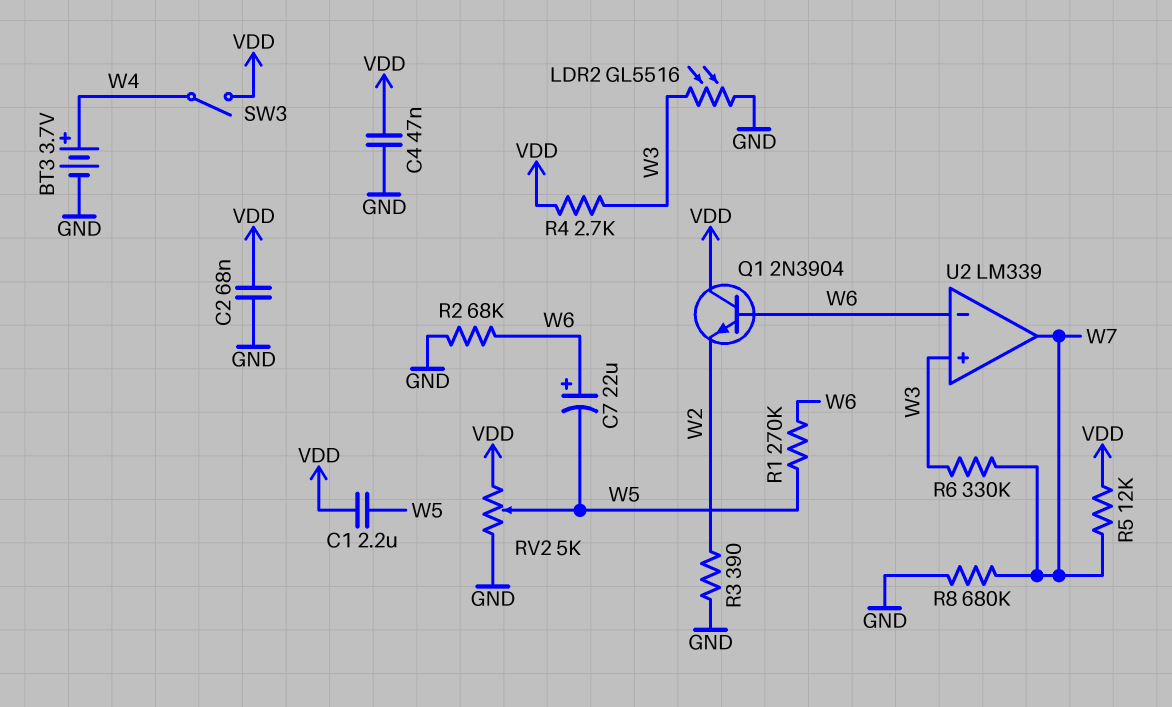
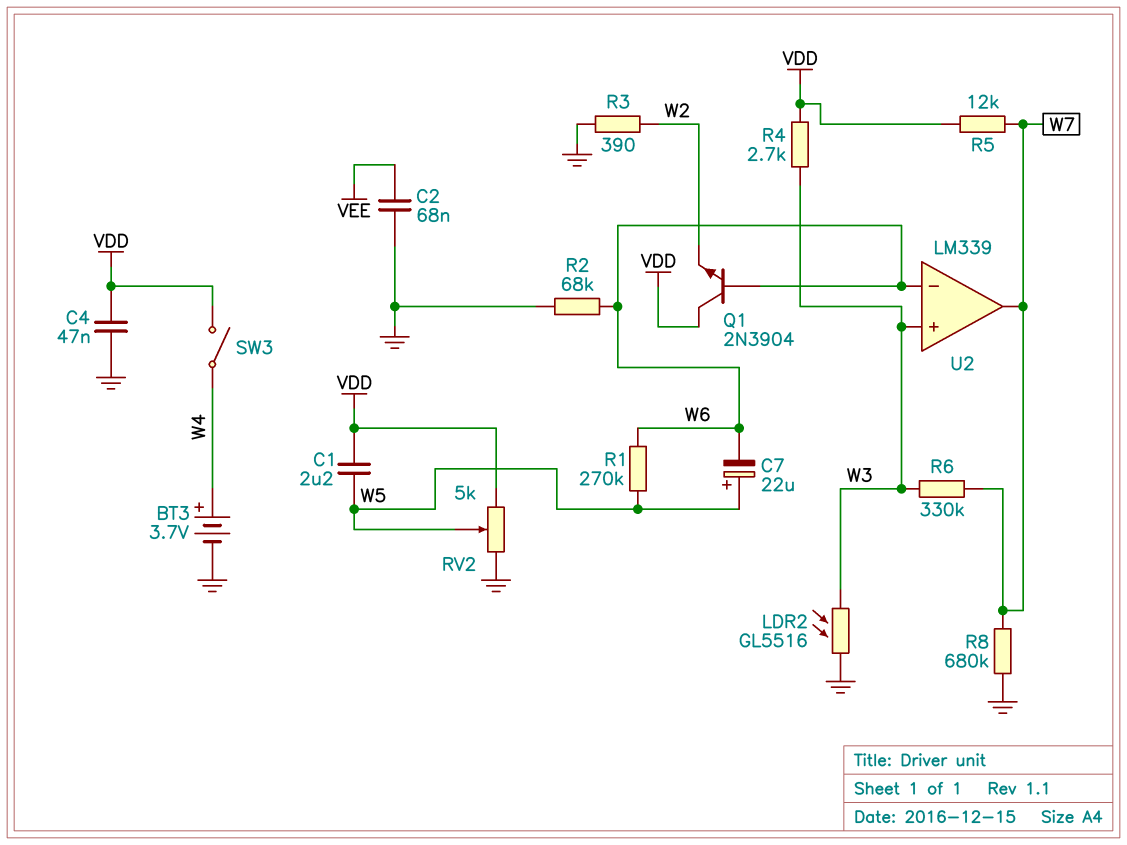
C2: 68nF (GND, VDD) -> 68nF (GND, VEE)
C7: 22uF (plus W6, minus W5) -> 22uF (plus W5, minus W6)

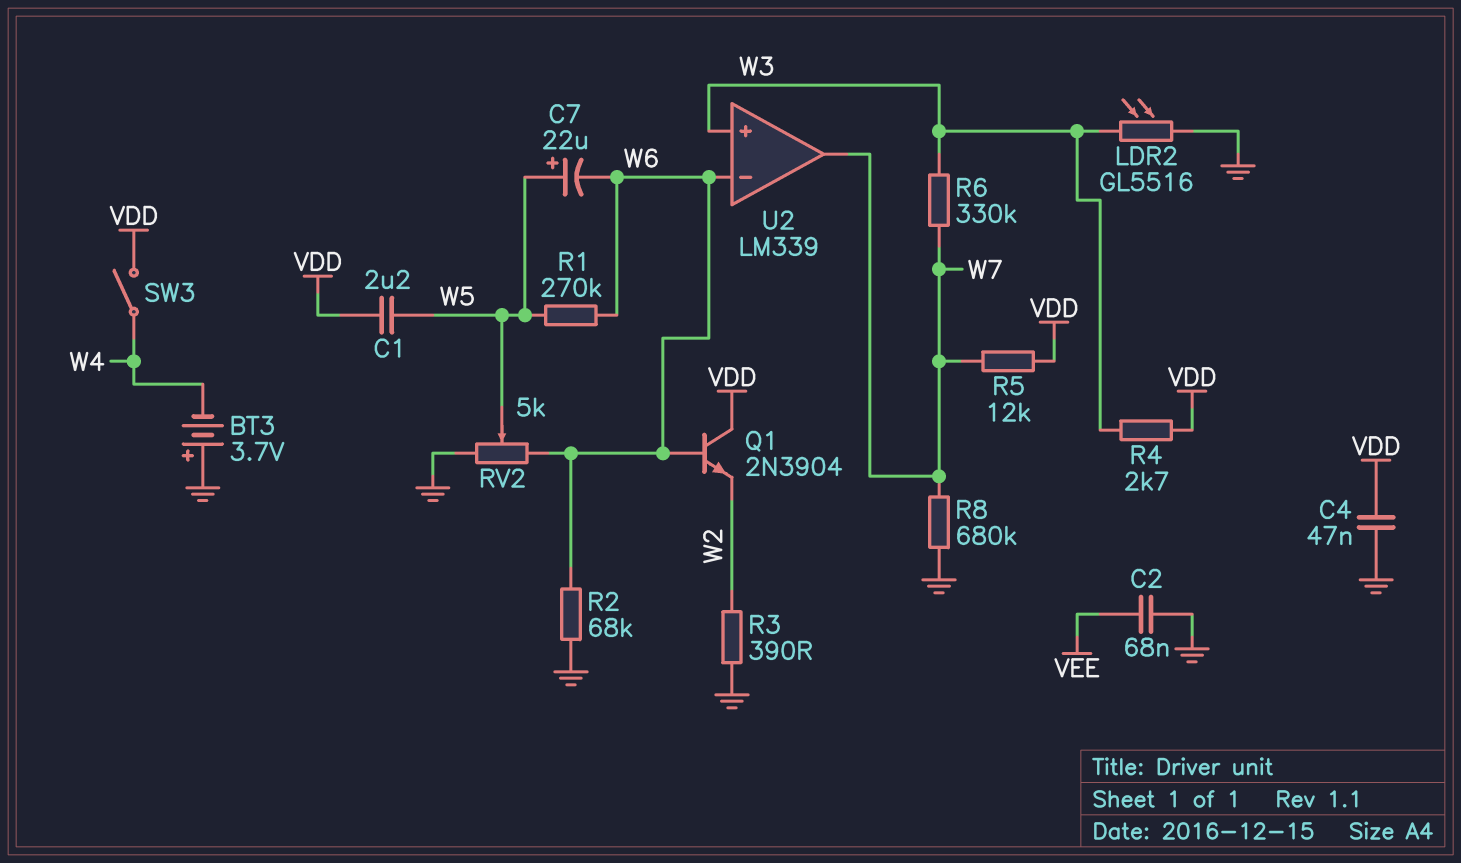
BT3: 3.7V (plus W4, minus GND) -> 3.7V (plus GND, minus W4)
RV2: 5k (GND, VDD, wiper W5) -> 5k (GND, W6, wiper W5)

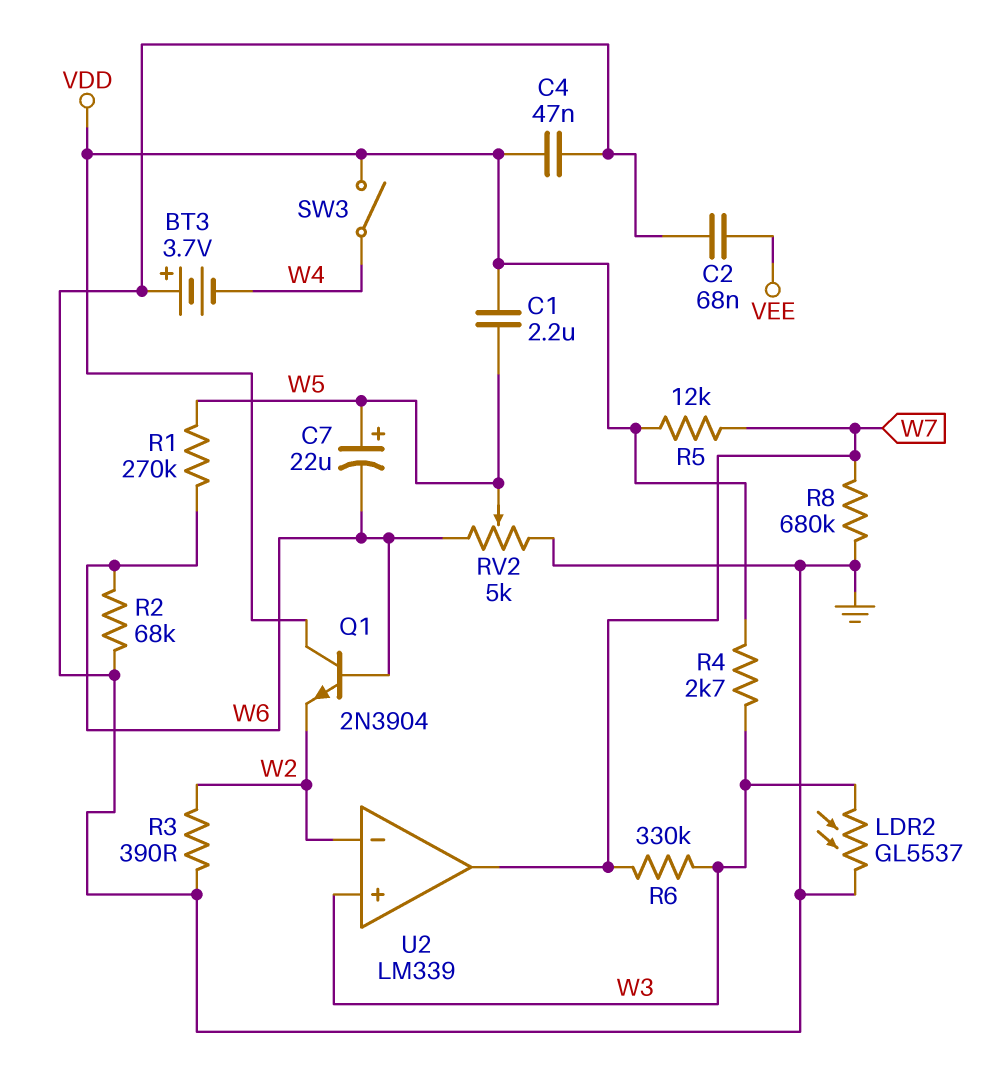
LDR2: GL5516 (GND, W3) -> GL5537 (GND, W3)
U2 pin in-: W6 -> W2

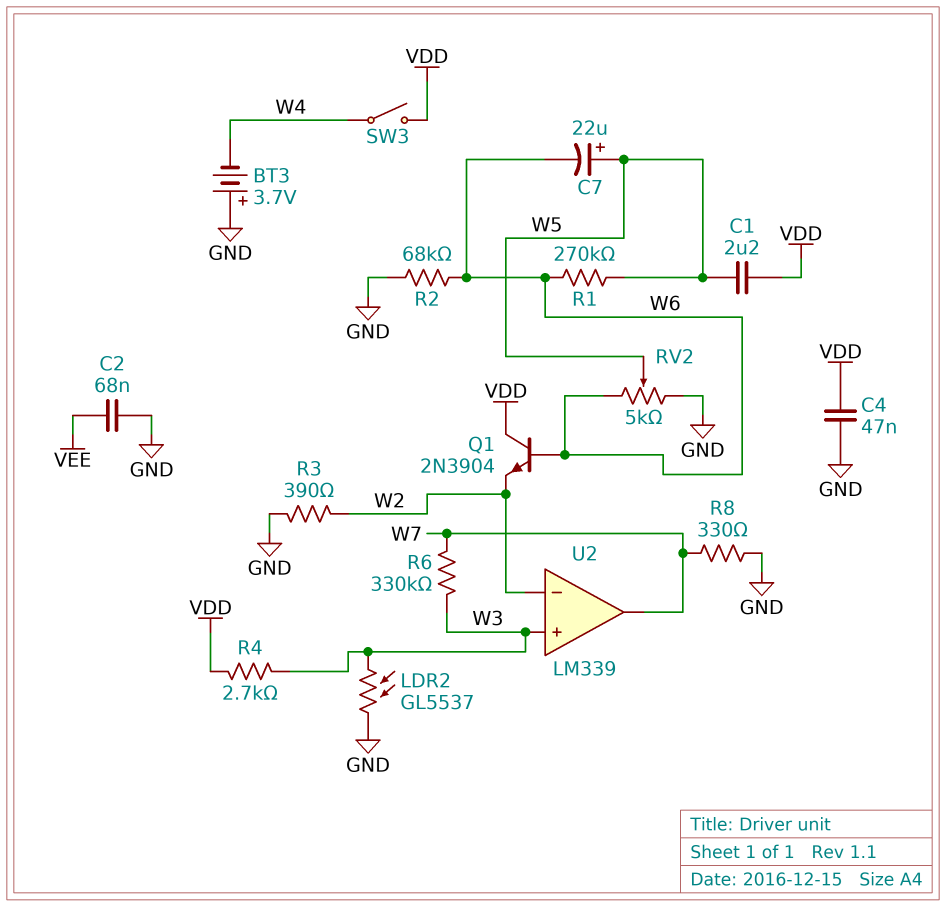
R5: 12k (VDD, W7) -> none
R8: 680k (GND, W7) -> 330 (GND, W7)

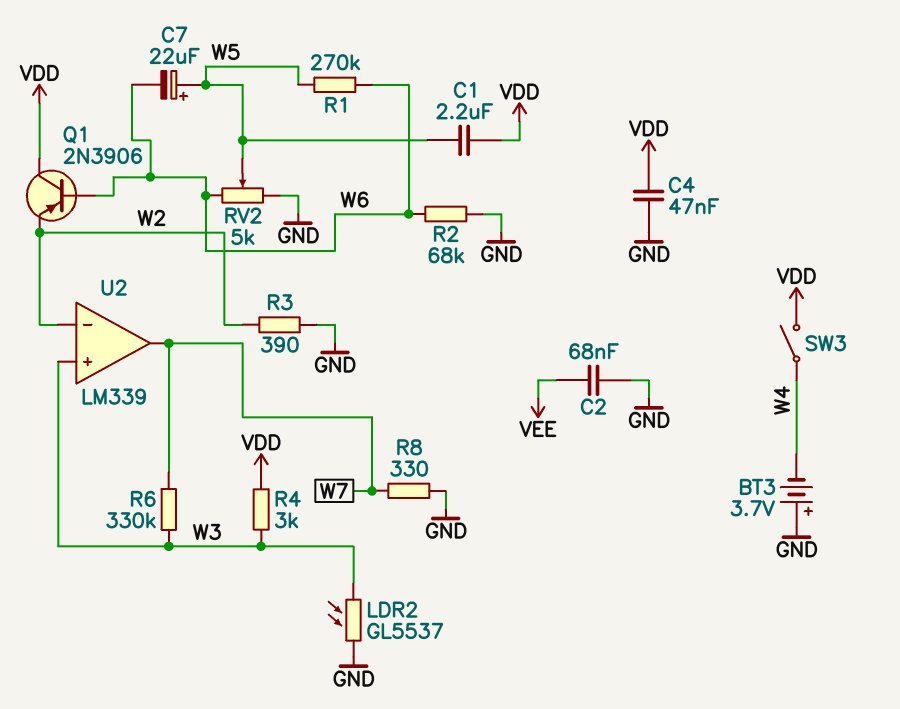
Q1: NPN 2N3904 (B W6, C VDD, E W2) -> PNP 2N3906 (B W6, C VDD, E W2)
R4: 2.7k (VDD, W3) -> 3k (VDD, W3)

